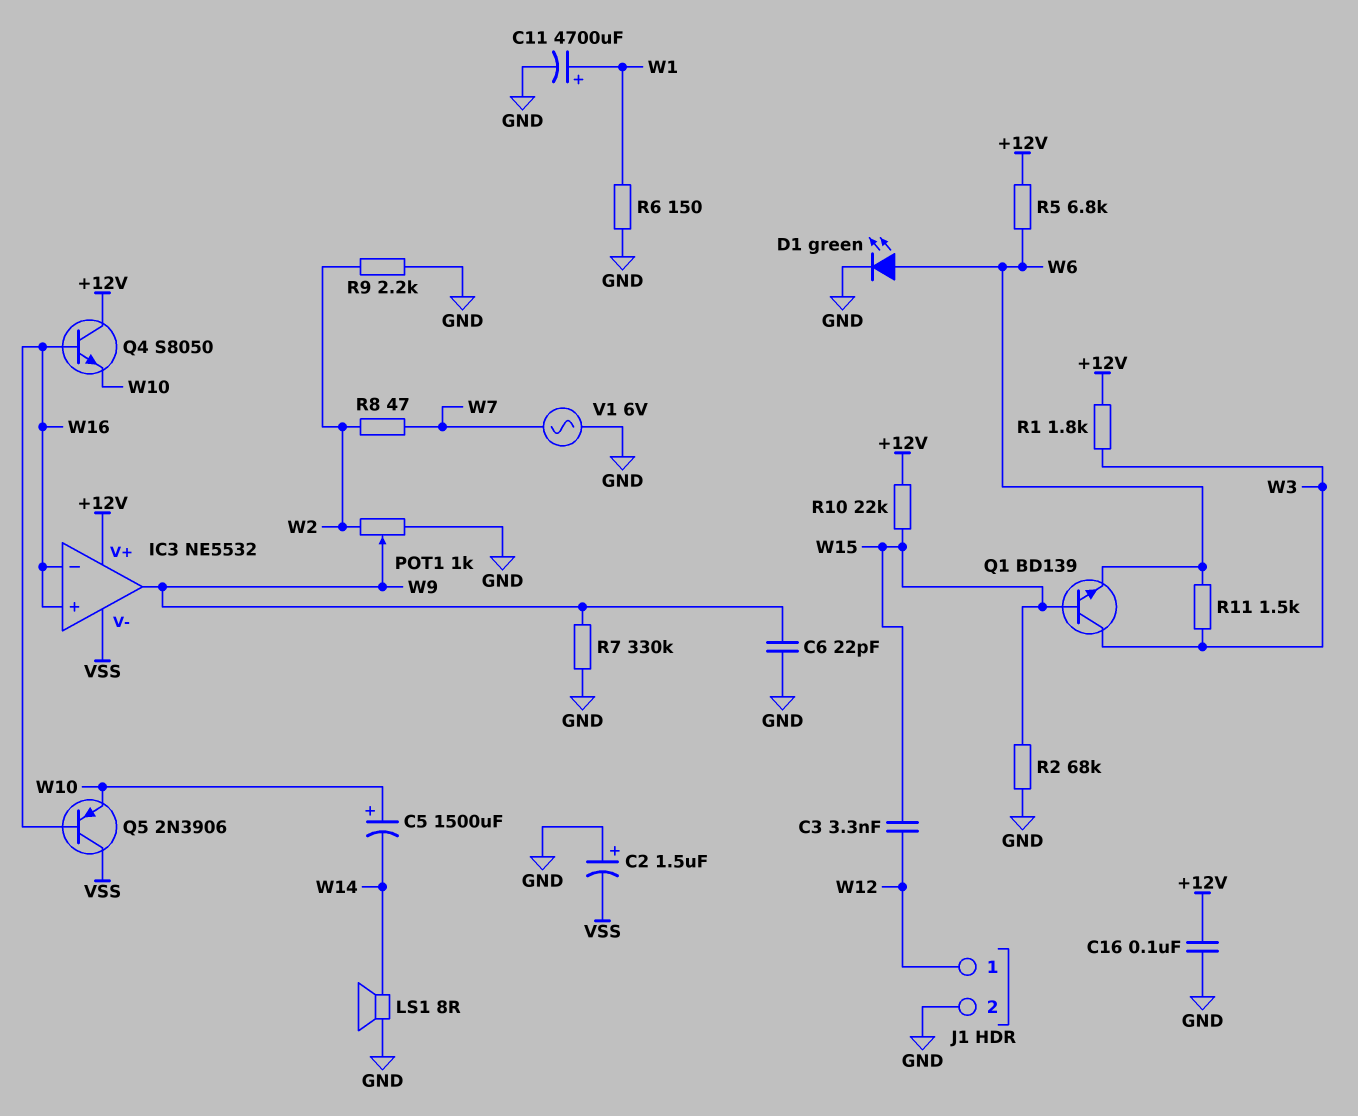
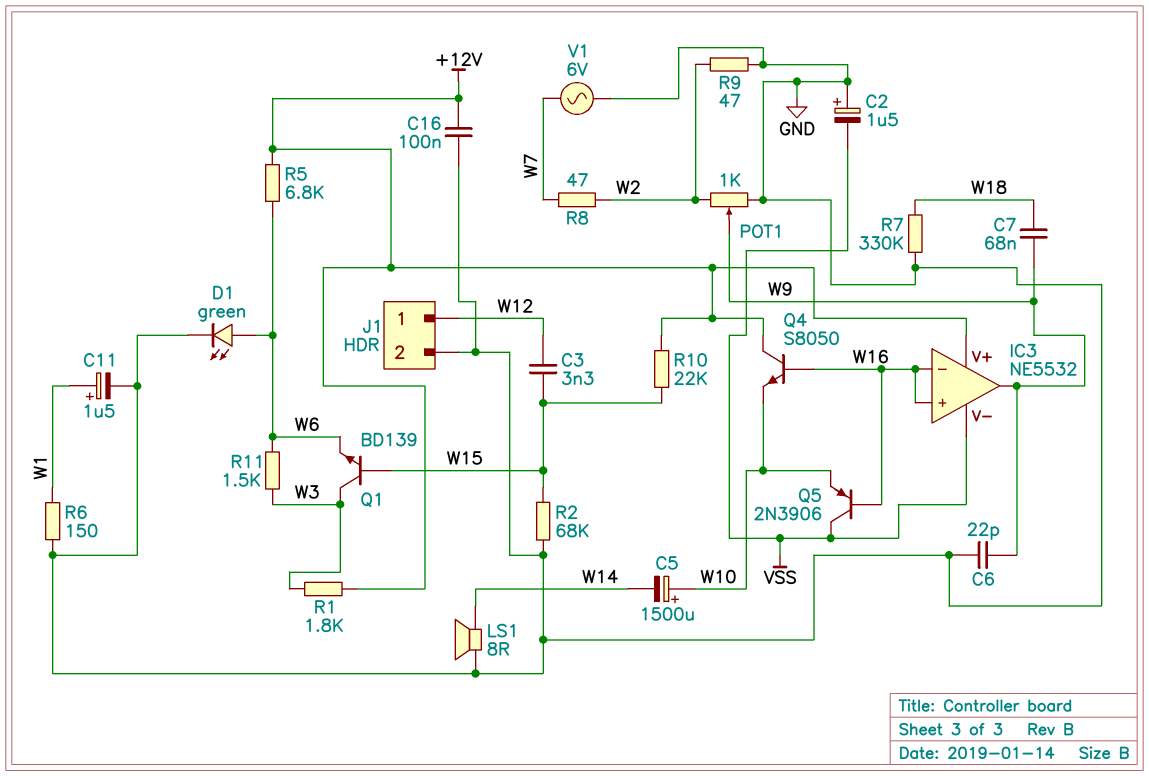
C7: none -> 68nF (W9, W18)
C11: 4700uF (plus W1, minus GND) -> 1.5uF (plus W1, minus GND)
R7: 330k (GND, W9) -> 330k (GND, W18)
R9: 2.2k (GND, W2) -> 47 (GND, W2)

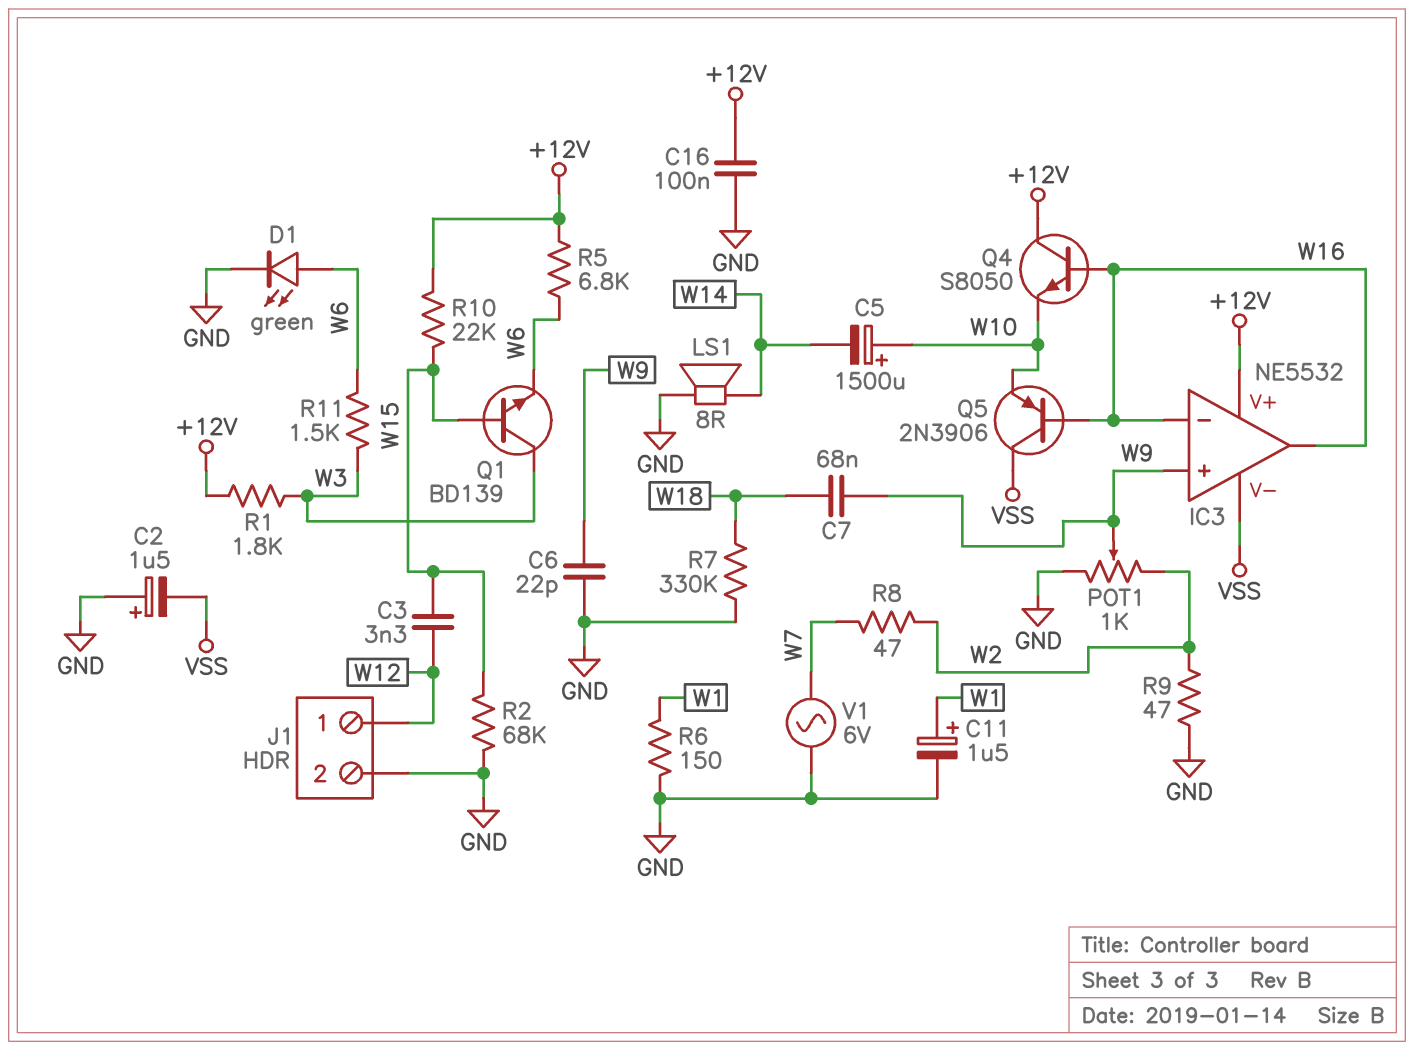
IC3 pin in+: W16 -> W9
IC3 pin out: W9 -> W16

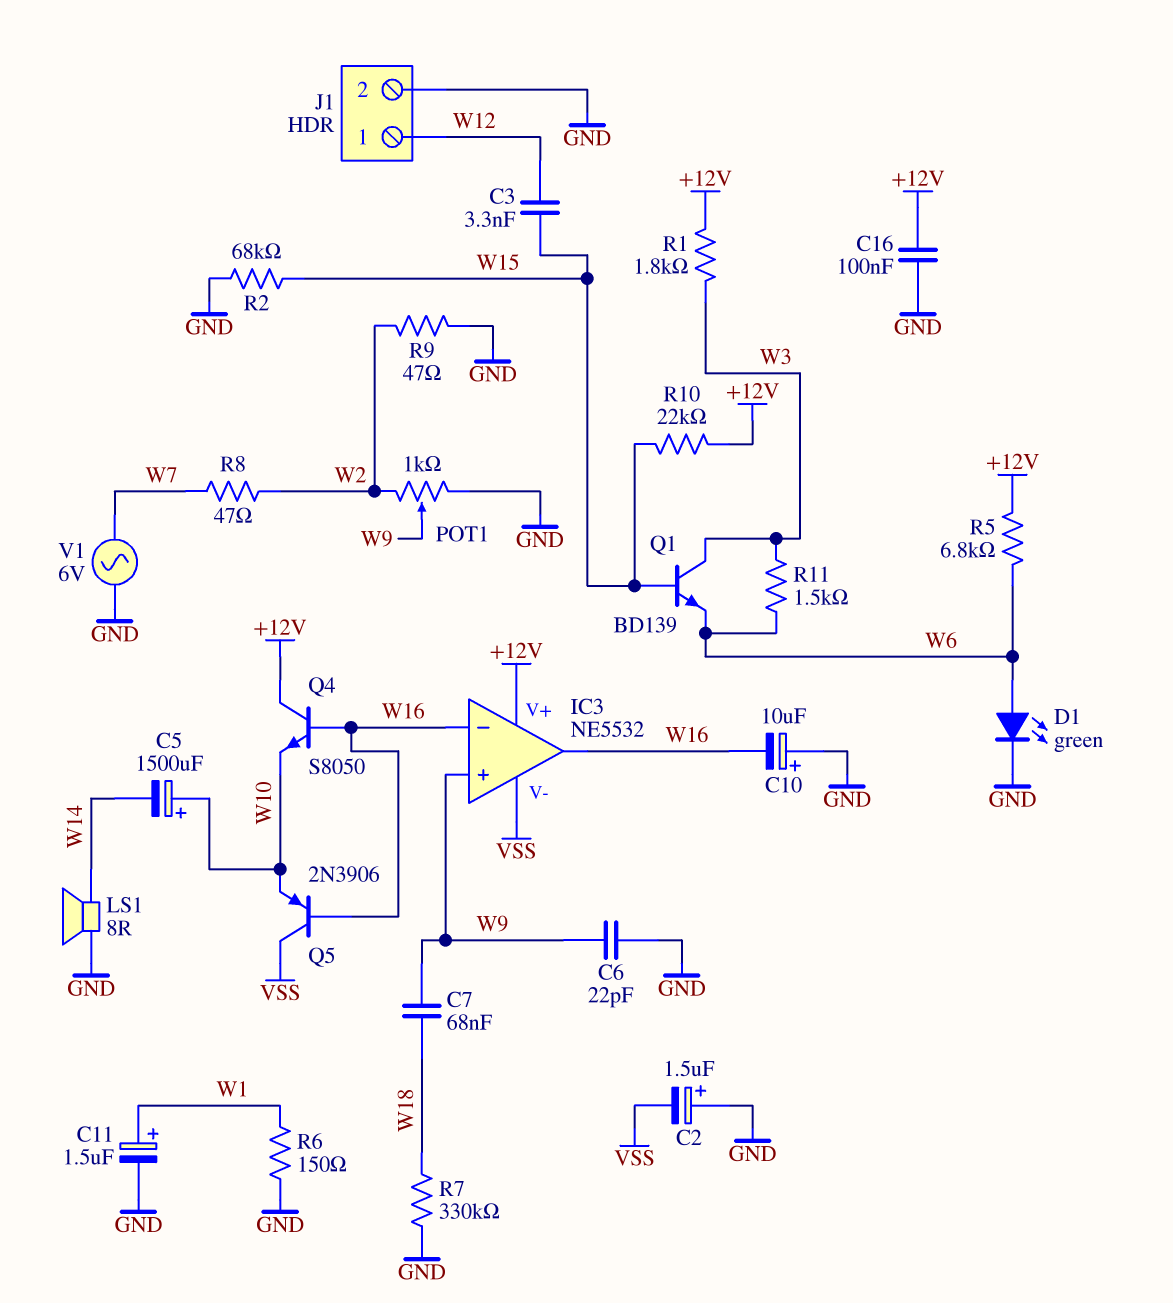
C10: none -> 10uF (plus GND, minus W16)

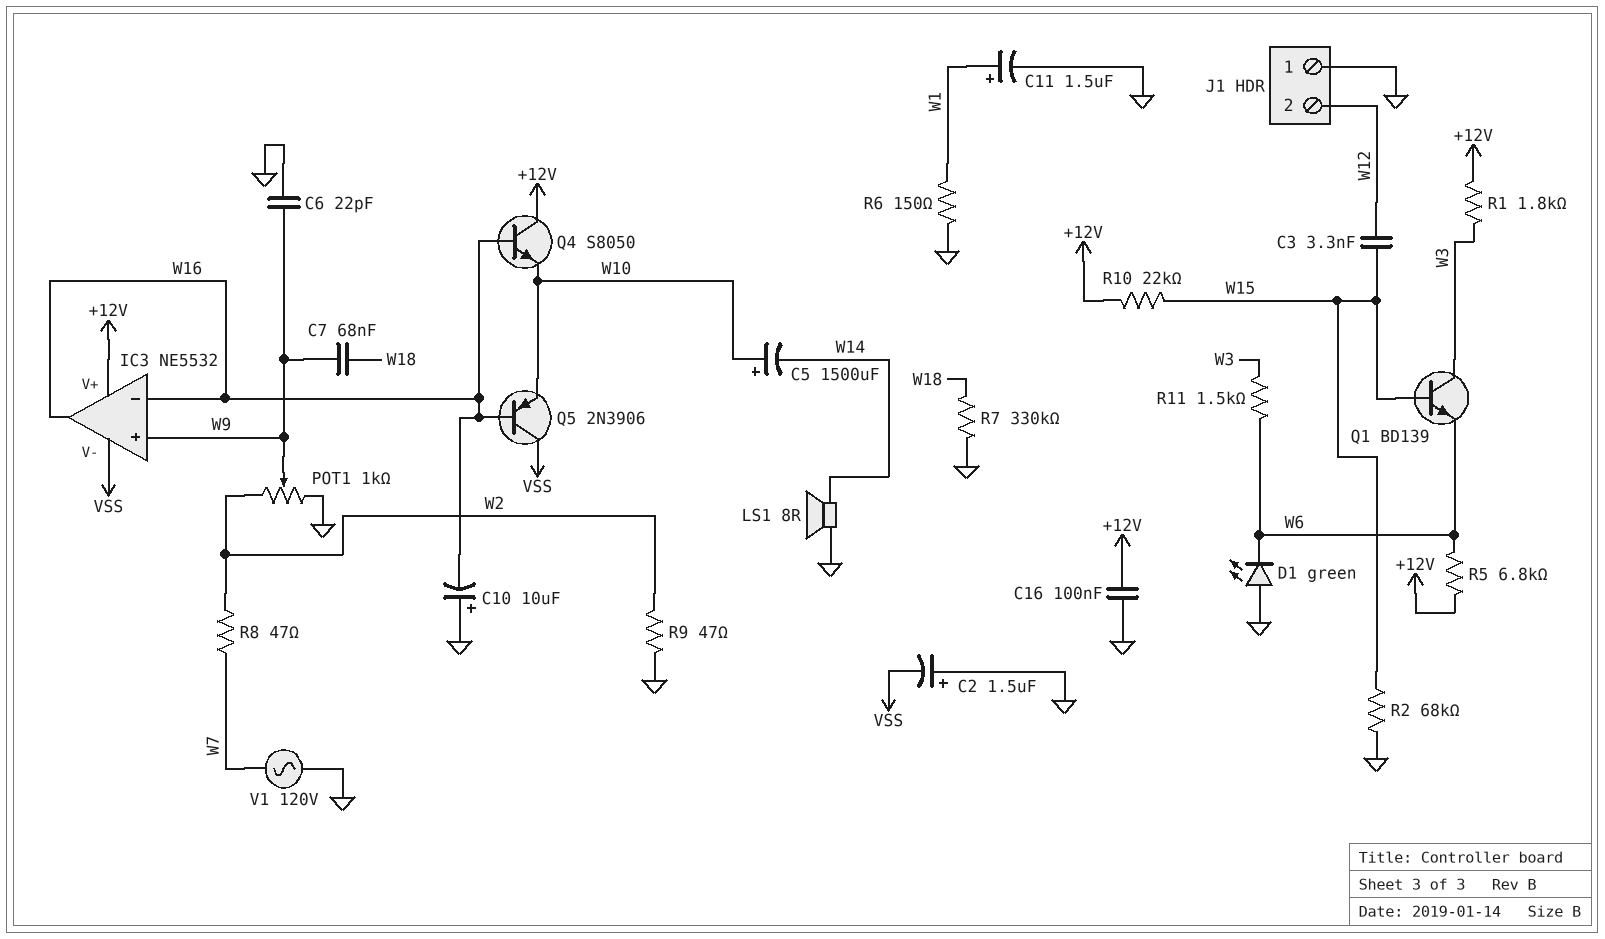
D1: LED green (A W6, K GND) -> LED green (A GND, K W6)
J1 pin 1: W12 -> GND
J1 pin 2: GND -> W12
V1: AC 6V (GND, W7) -> AC 120V (GND, W7)

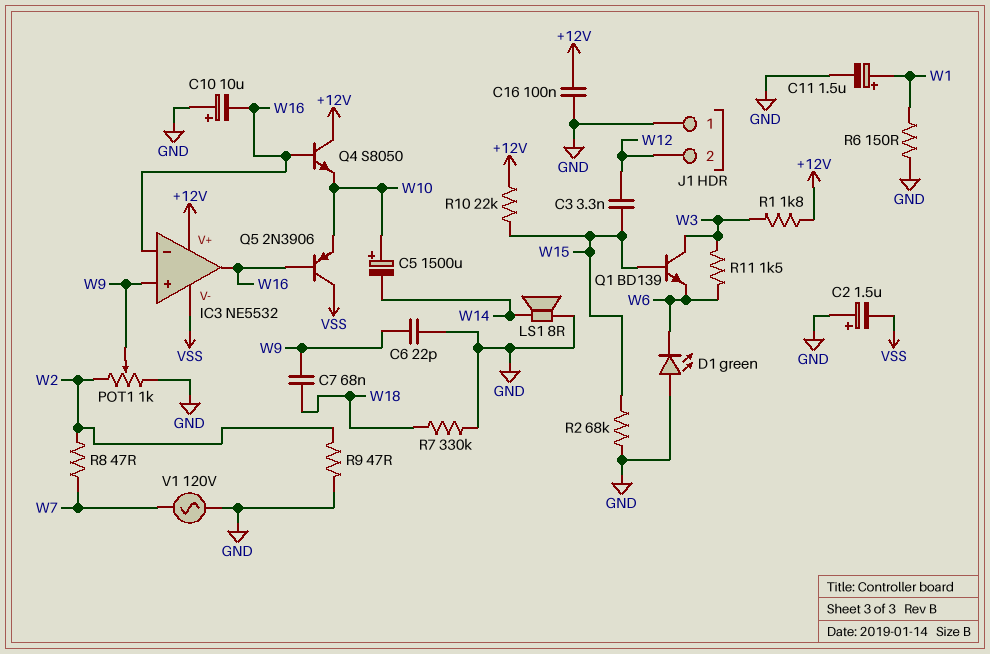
R5: 6.8k (+12V, W6) -> none

